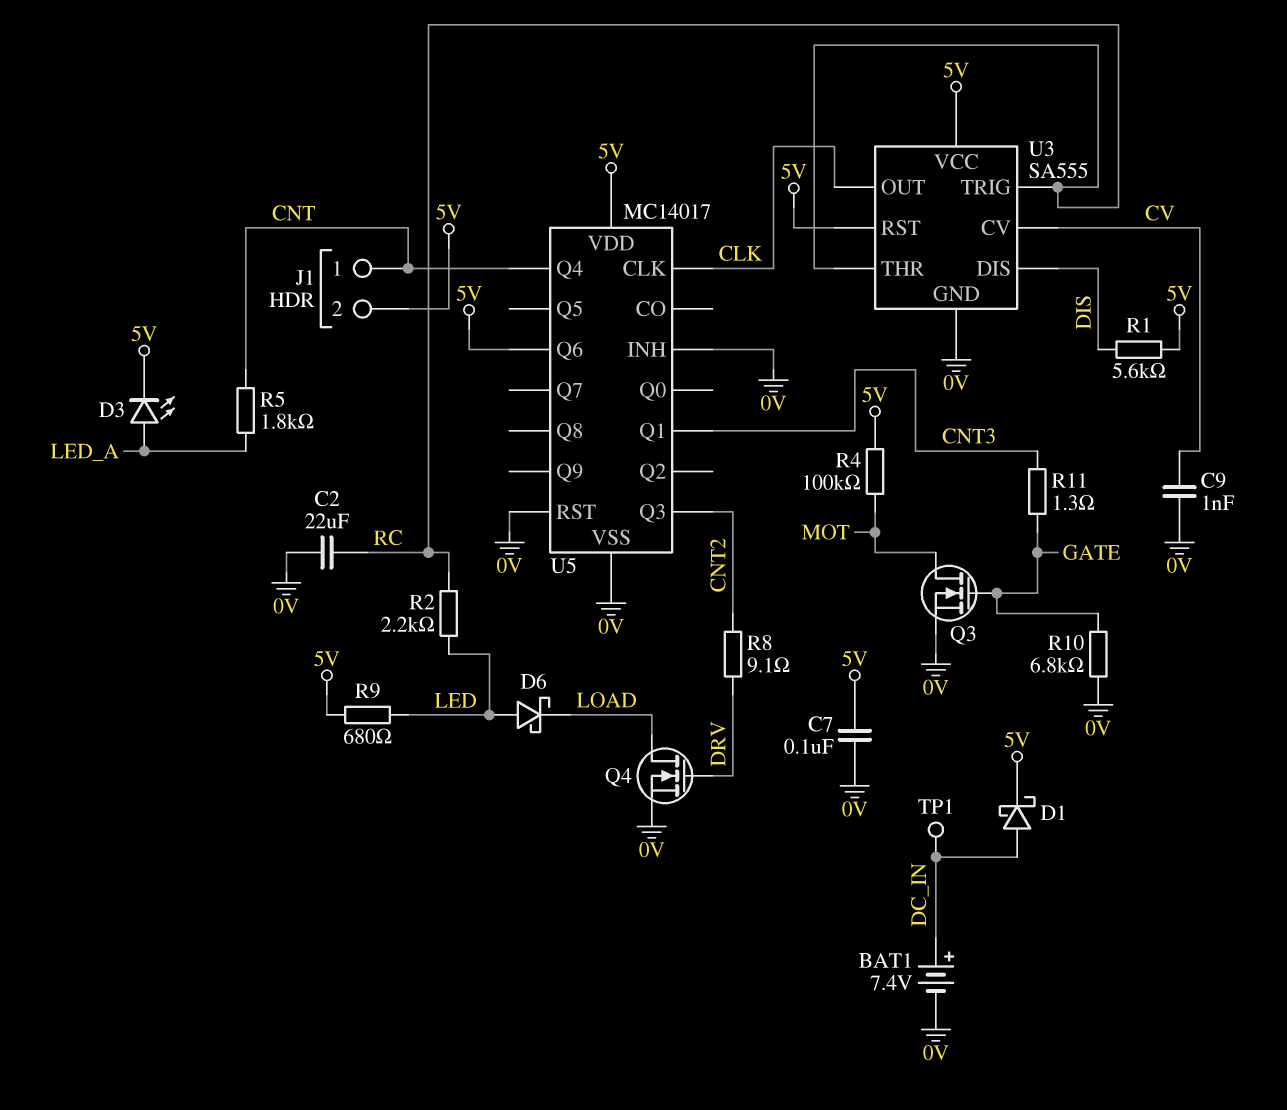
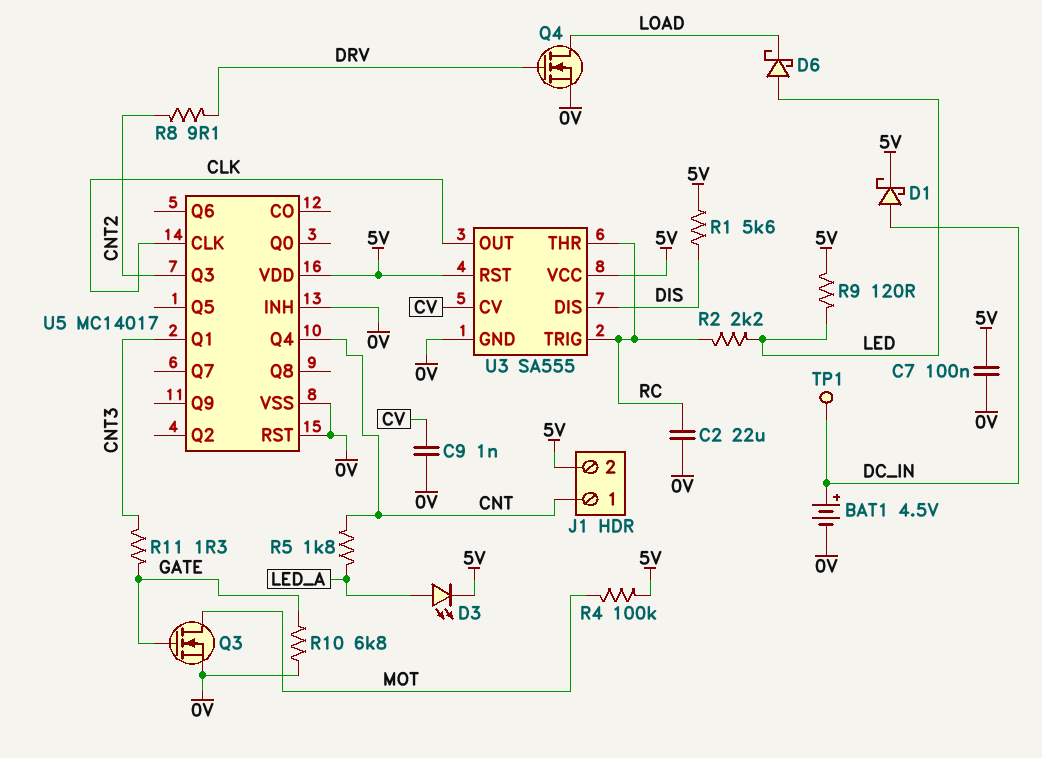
BAT1: 7.4V (plus DC_IN, minus 0V) -> 4.5V (plus DC_IN, minus 0V)
R9: 680 (5V, LED) -> 120 (5V, LED)
U5 pin Q6: 5V -> none

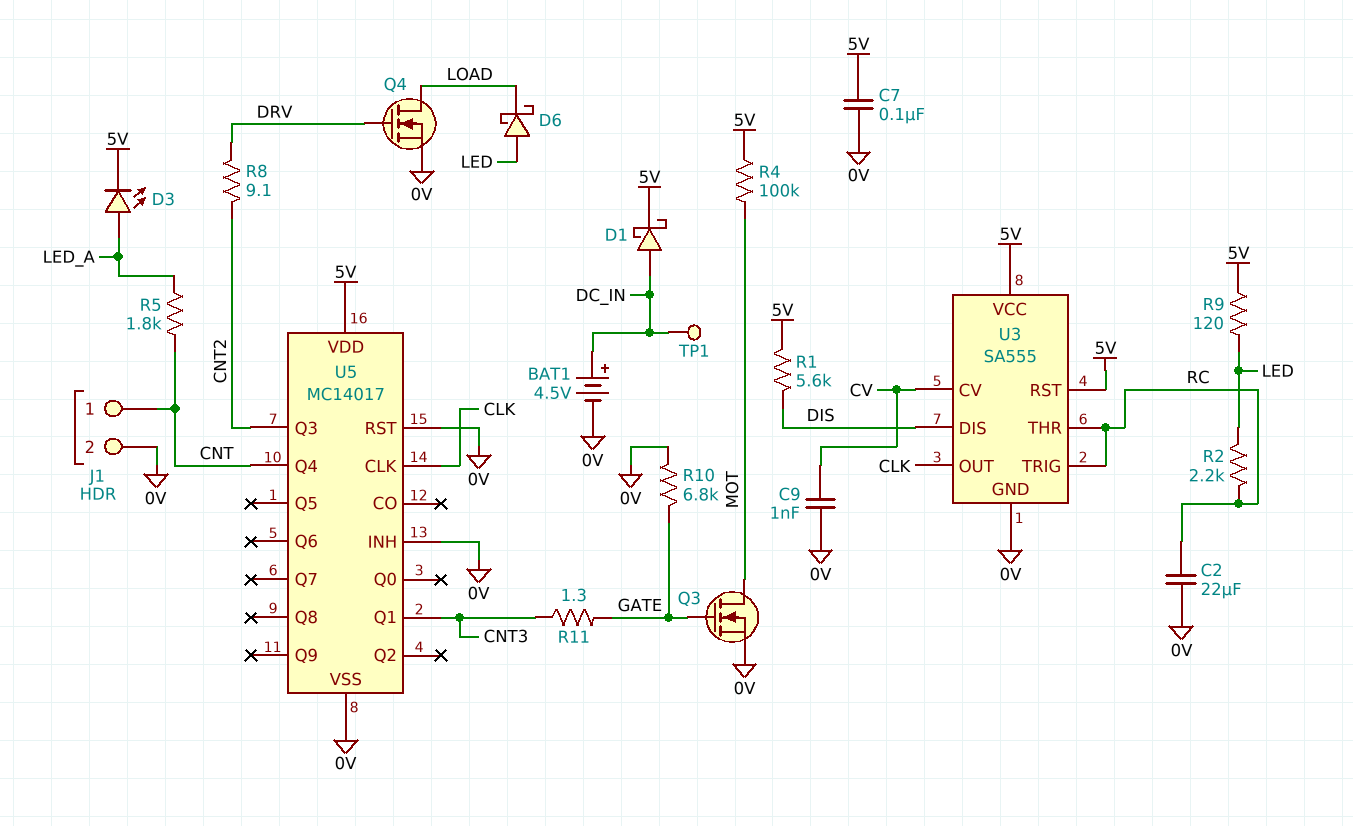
J1 pin 2: 5V -> 0V

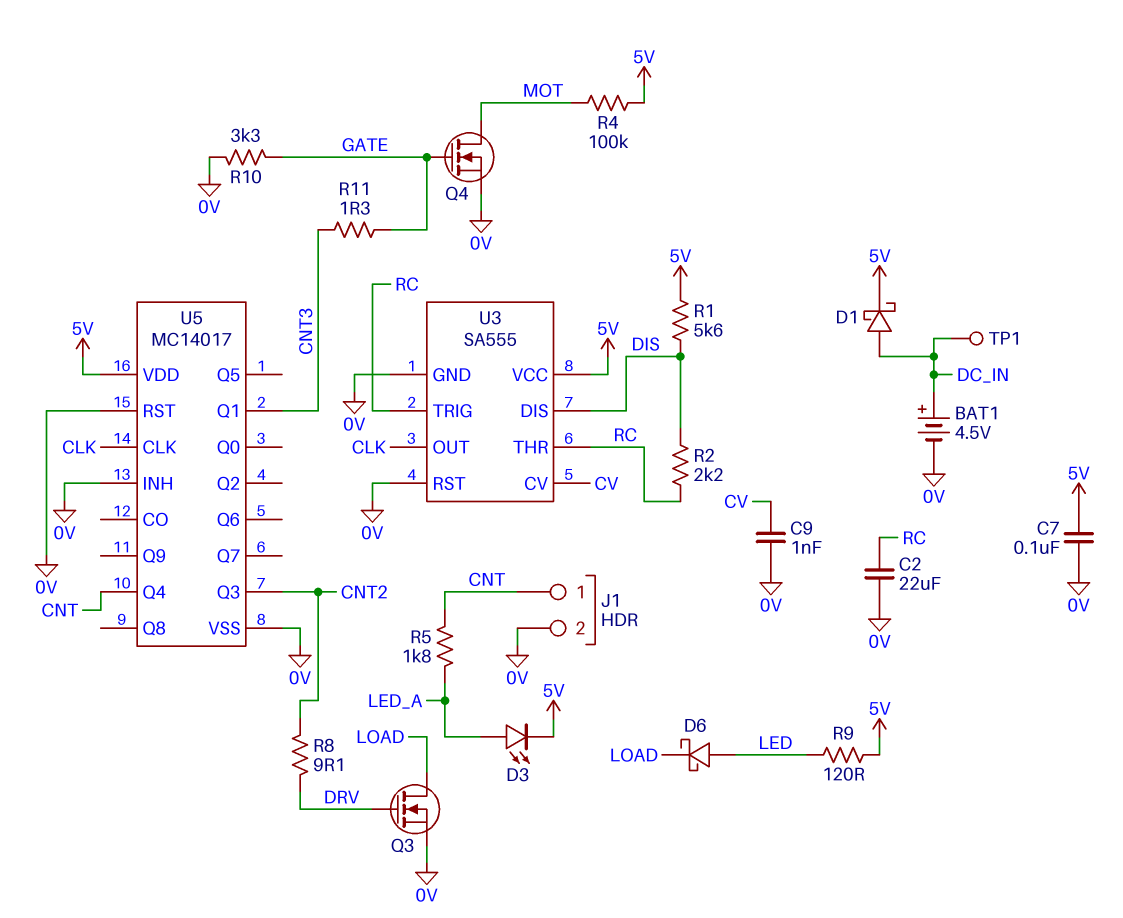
Q3: NMOS (G GATE, D MOT, S 0V) -> NMOS (G DRV, D LOAD, S 0V)
Q4: NMOS (G DRV, D LOAD, S 0V) -> NMOS (G GATE, D MOT, S 0V)
R2: 2.2k (LED, RC) -> 2.2k (DIS, RC)
R10: 6.8k (0V, GATE) -> 3.3k (0V, GATE)
U3 pin RST: 5V -> 0V

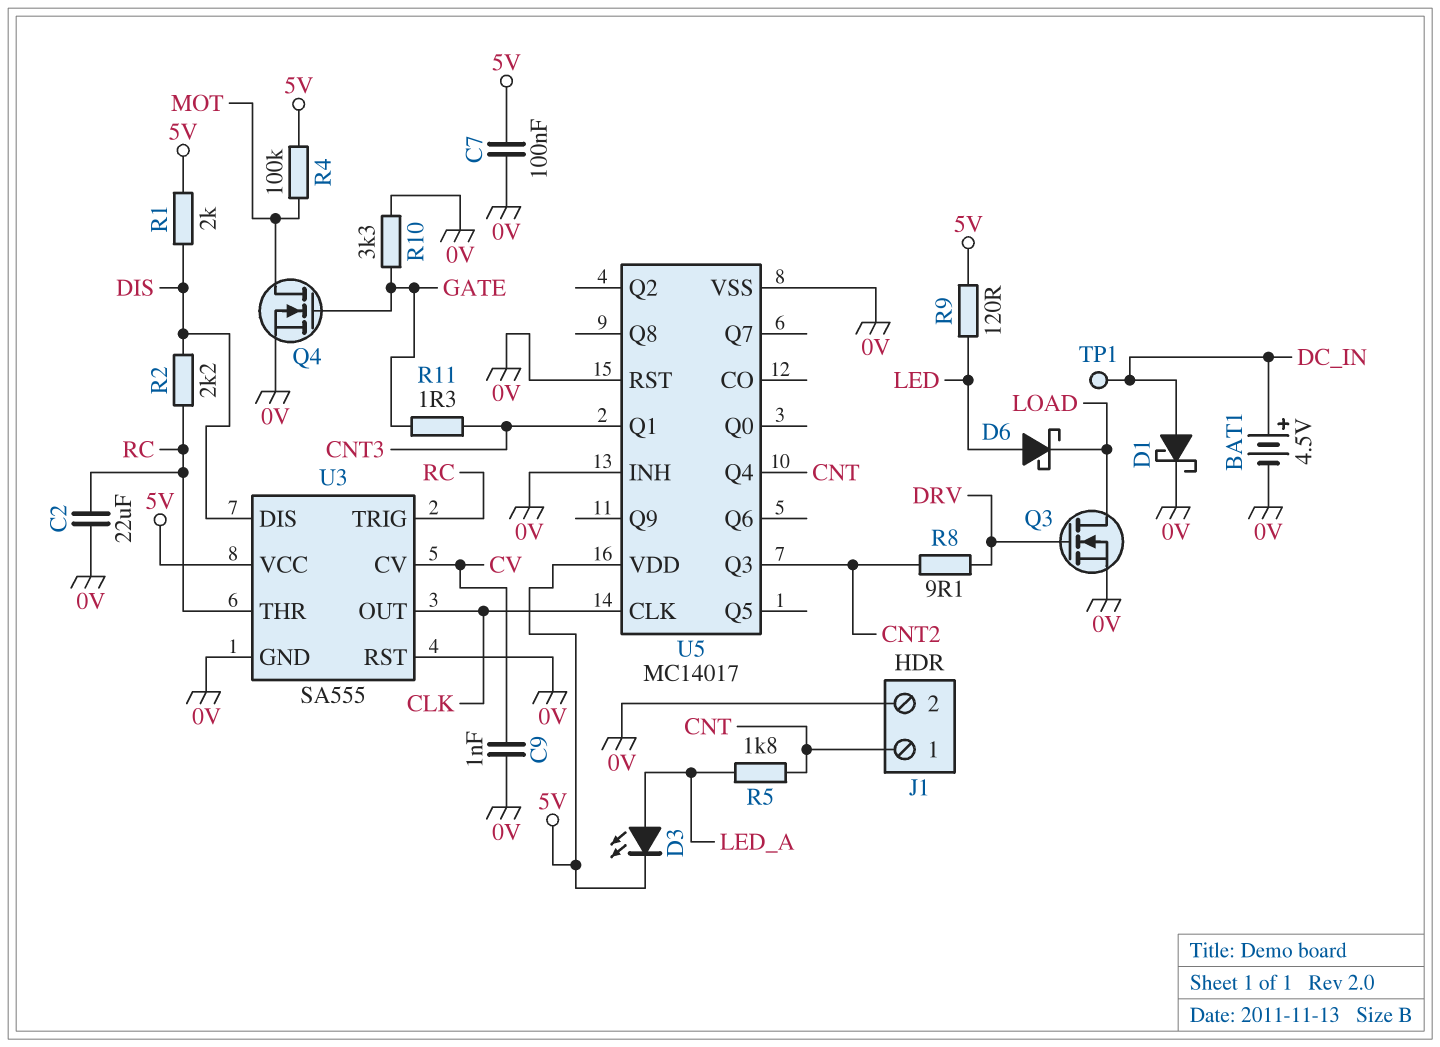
D1: schottky (A DC_IN, K 5V) -> schottky (A DC_IN, K 0V)
R1: 5.6k (5V, DIS) -> 2k (5V, DIS)

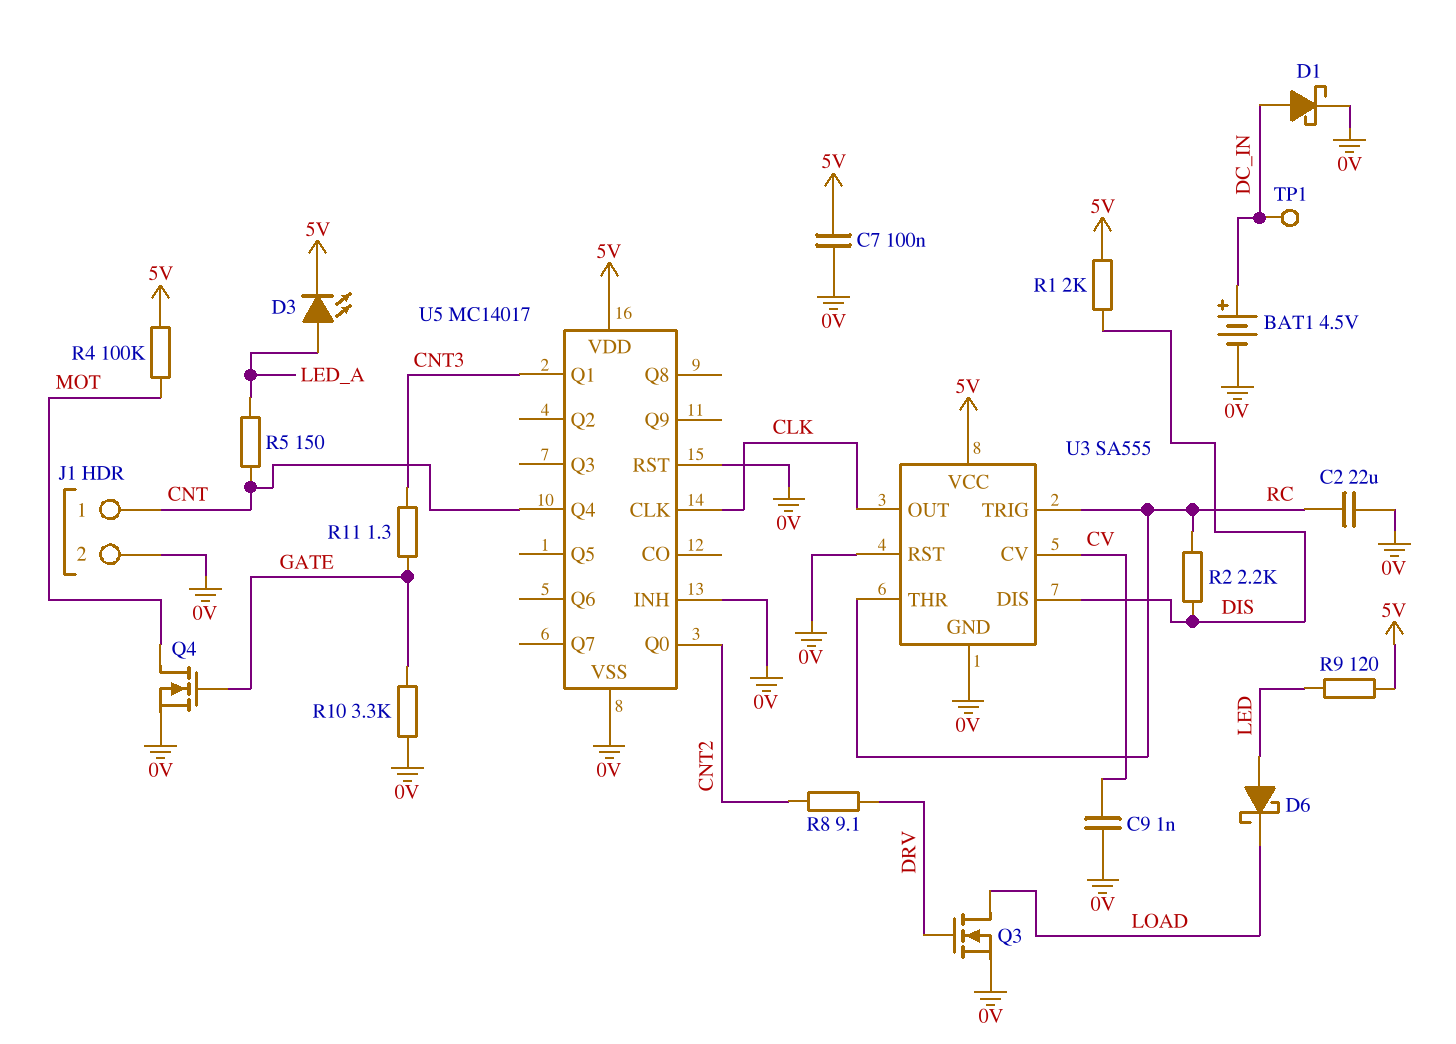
R5: 1.8k (CNT, LED_A) -> 150 (CNT, LED_A)
U5 pin Q0: none -> CNT2
U5 pin Q3: CNT2 -> none

